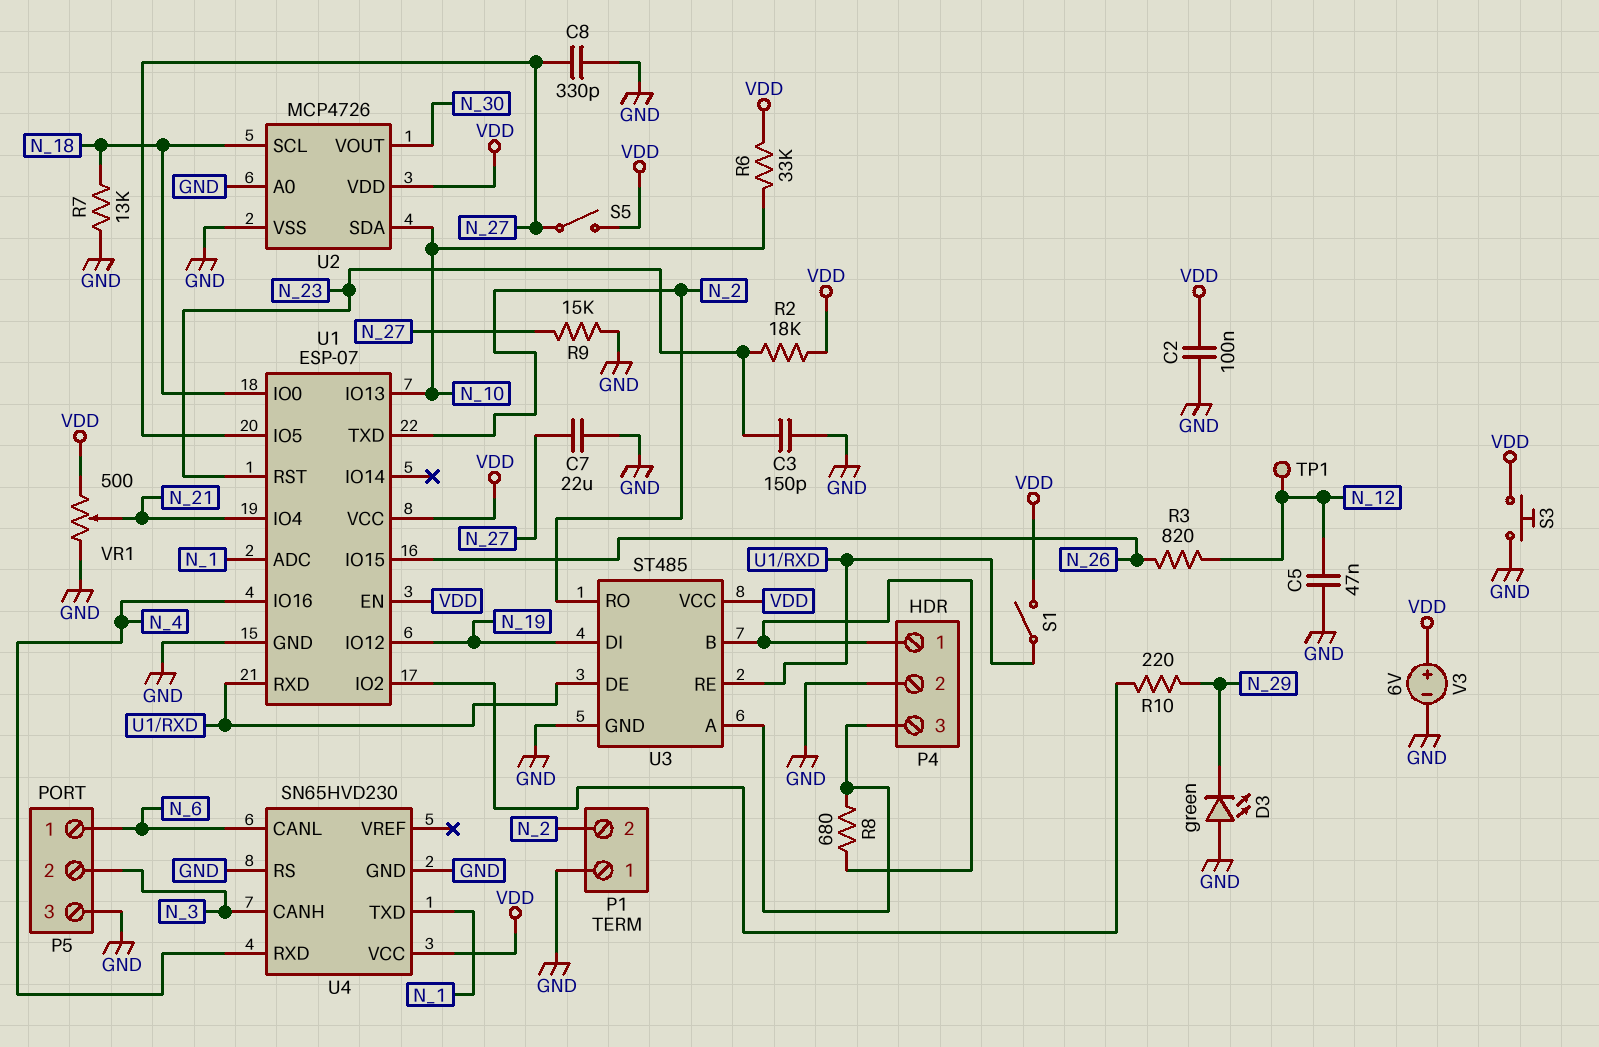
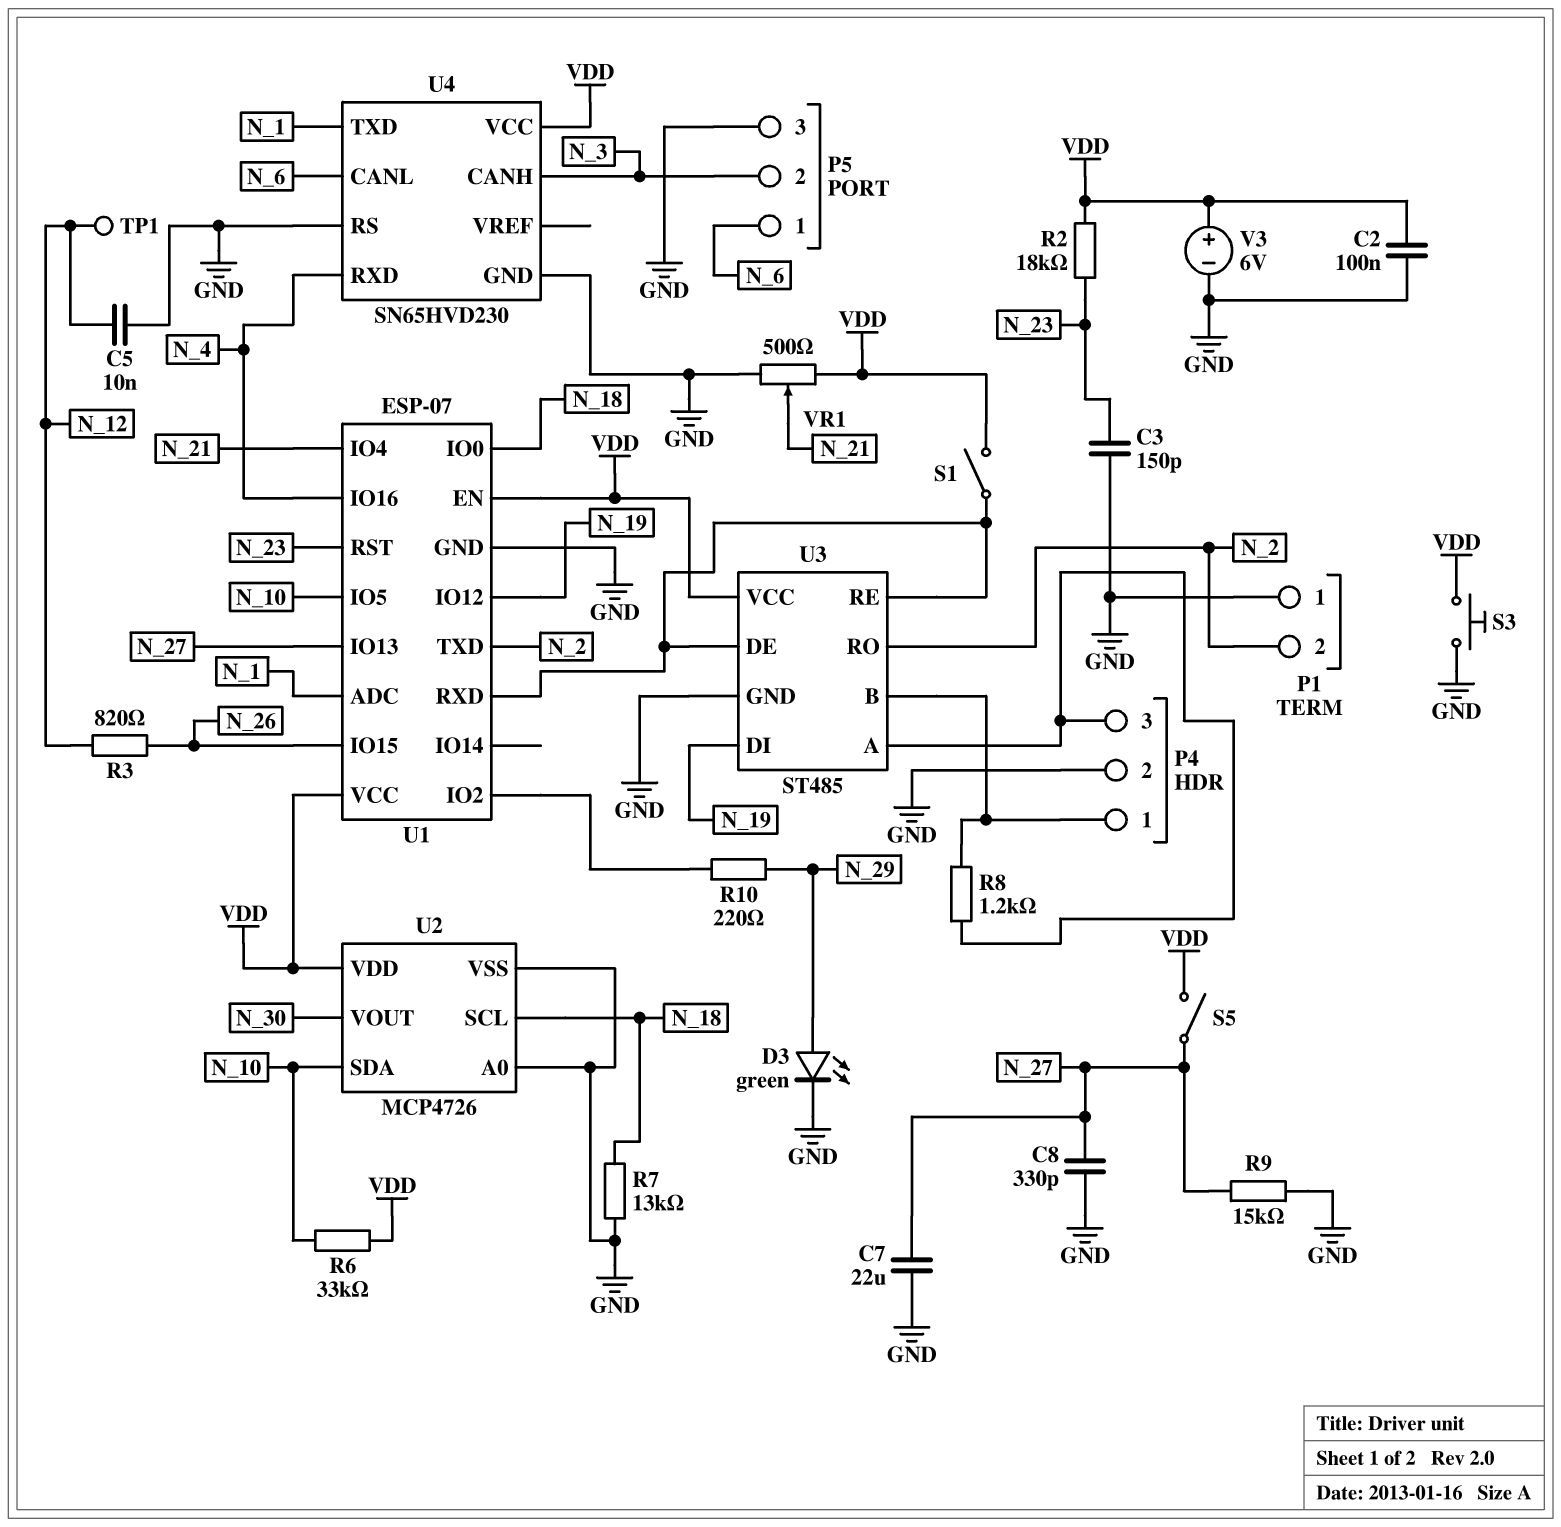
C5: 47nF (GND, N_12) -> 10nF (GND, N_12)
D3: LED green (A GND, K N_29) -> LED green (A N_29, K GND)
R8: 680 (P4/1, P4/3) -> 1.2k (P4/1, P4/3)
U1 pin IO5: N_27 -> N_10
U1 pin IO13: N_10 -> N_27

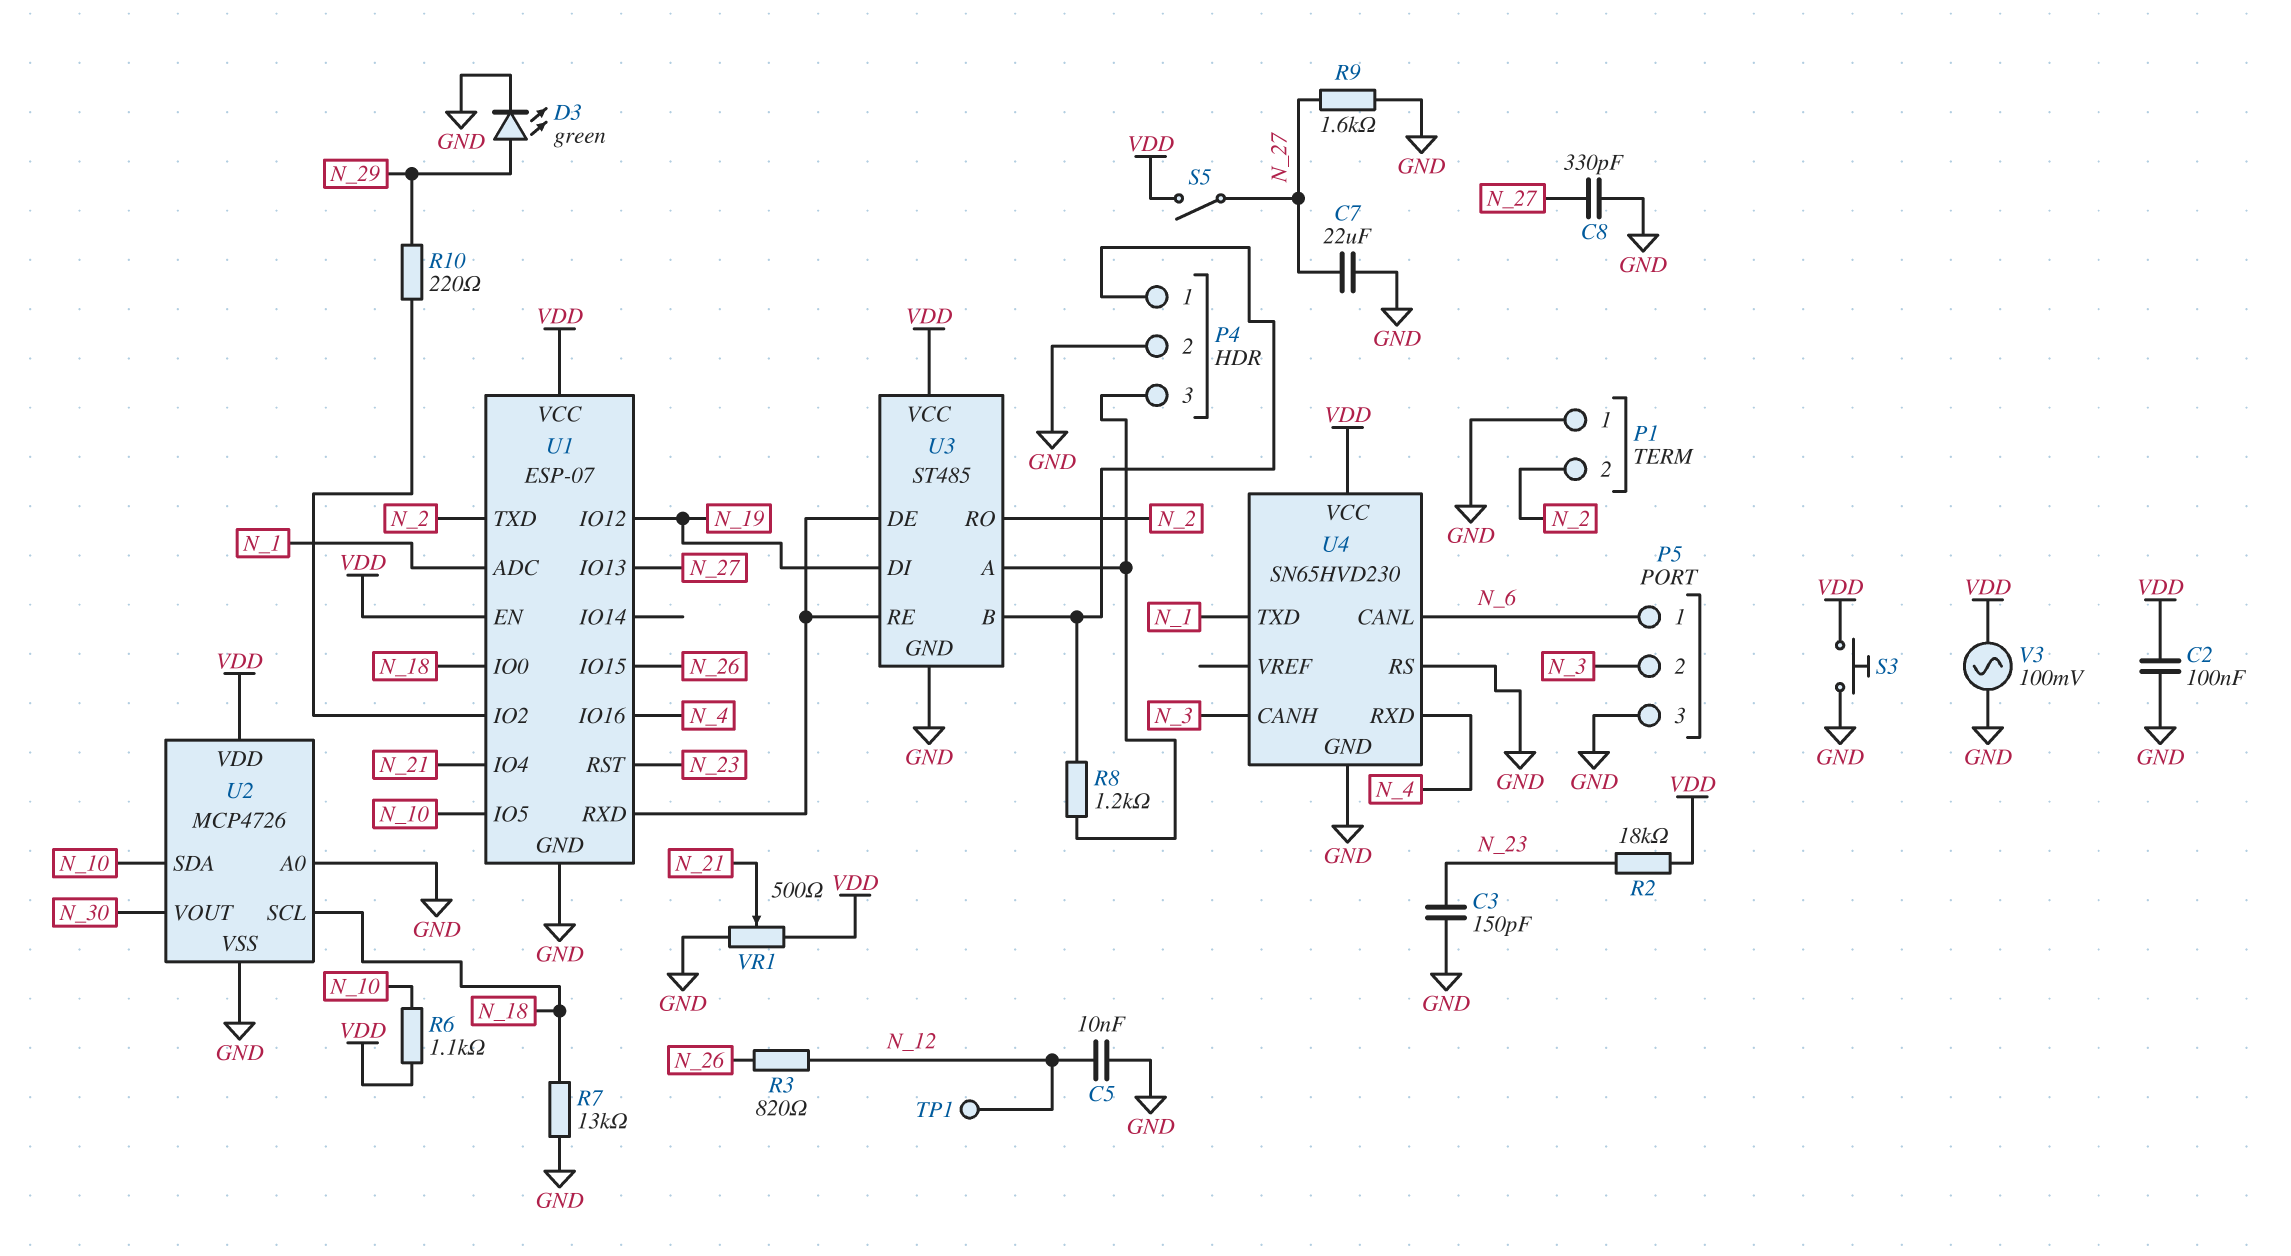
R6: 33k (N_10, VDD) -> 1.1k (N_10, VDD)
R9: 15k (GND, N_27) -> 1.6k (GND, N_27)
S1: switch (U1/RXD, VDD) -> none
V3: 6V (plus VDD, minus GND) -> AC 100mV (GND, VDD)

